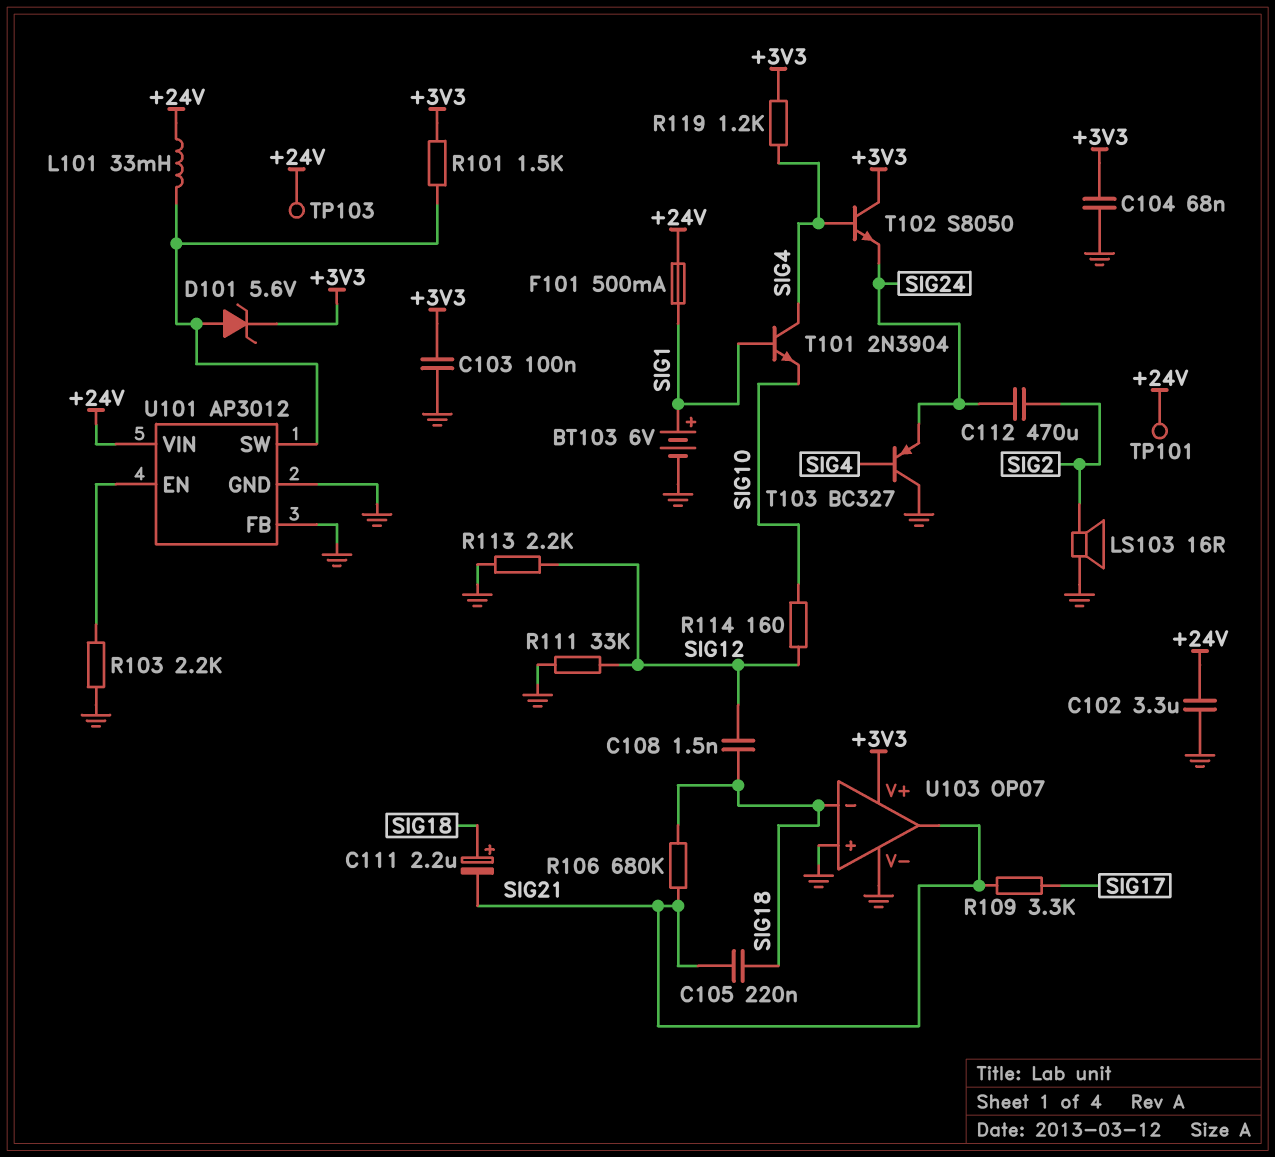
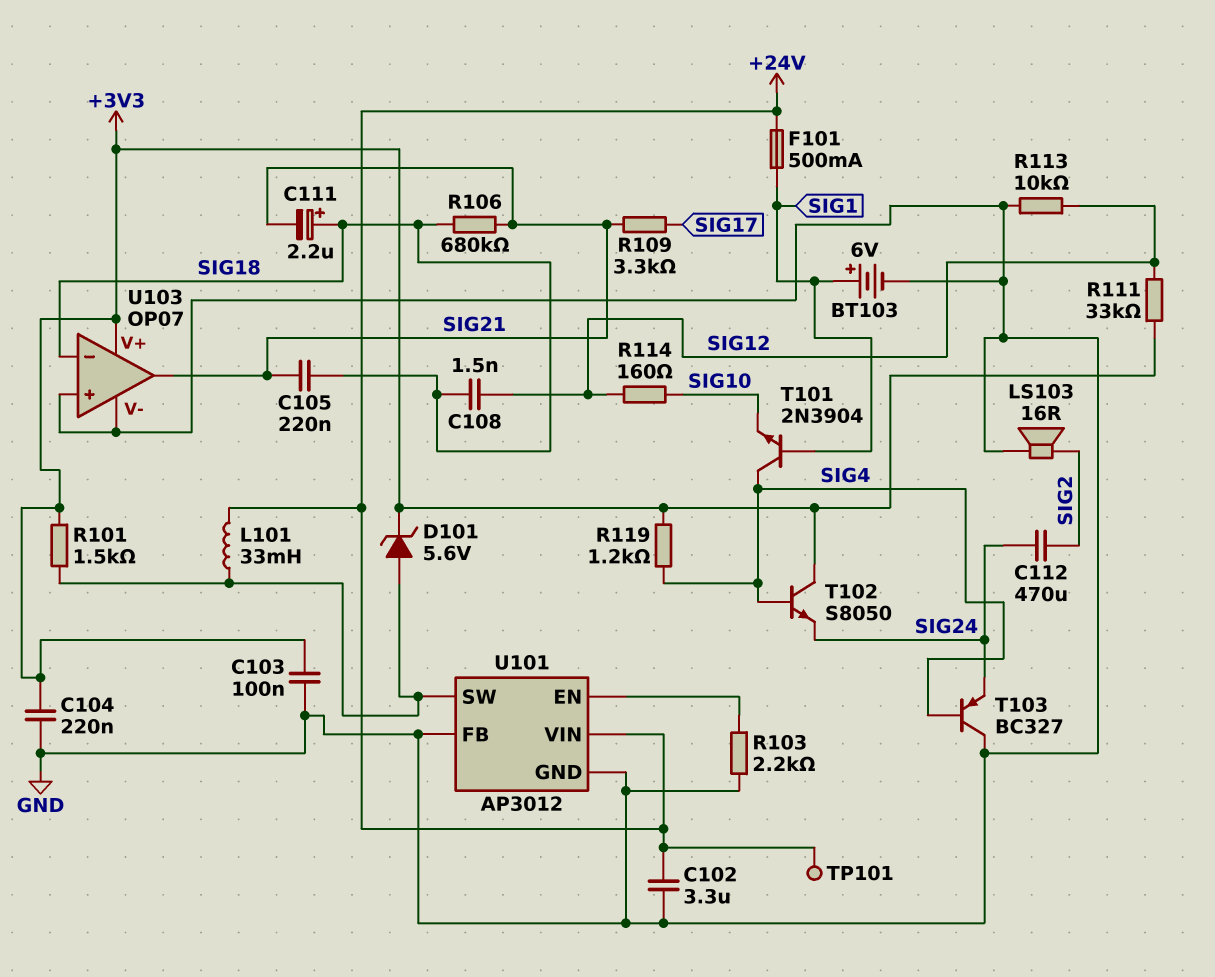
C104: 68nF (+3V3, GND) -> 220nF (+3V3, GND)
R111: 33k (GND, SIG12) -> 33k (+3V3, SIG12)
R113: 2.2k (GND, SIG12) -> 10k (GND, SIG12)
TP103: test point (+24V) -> none

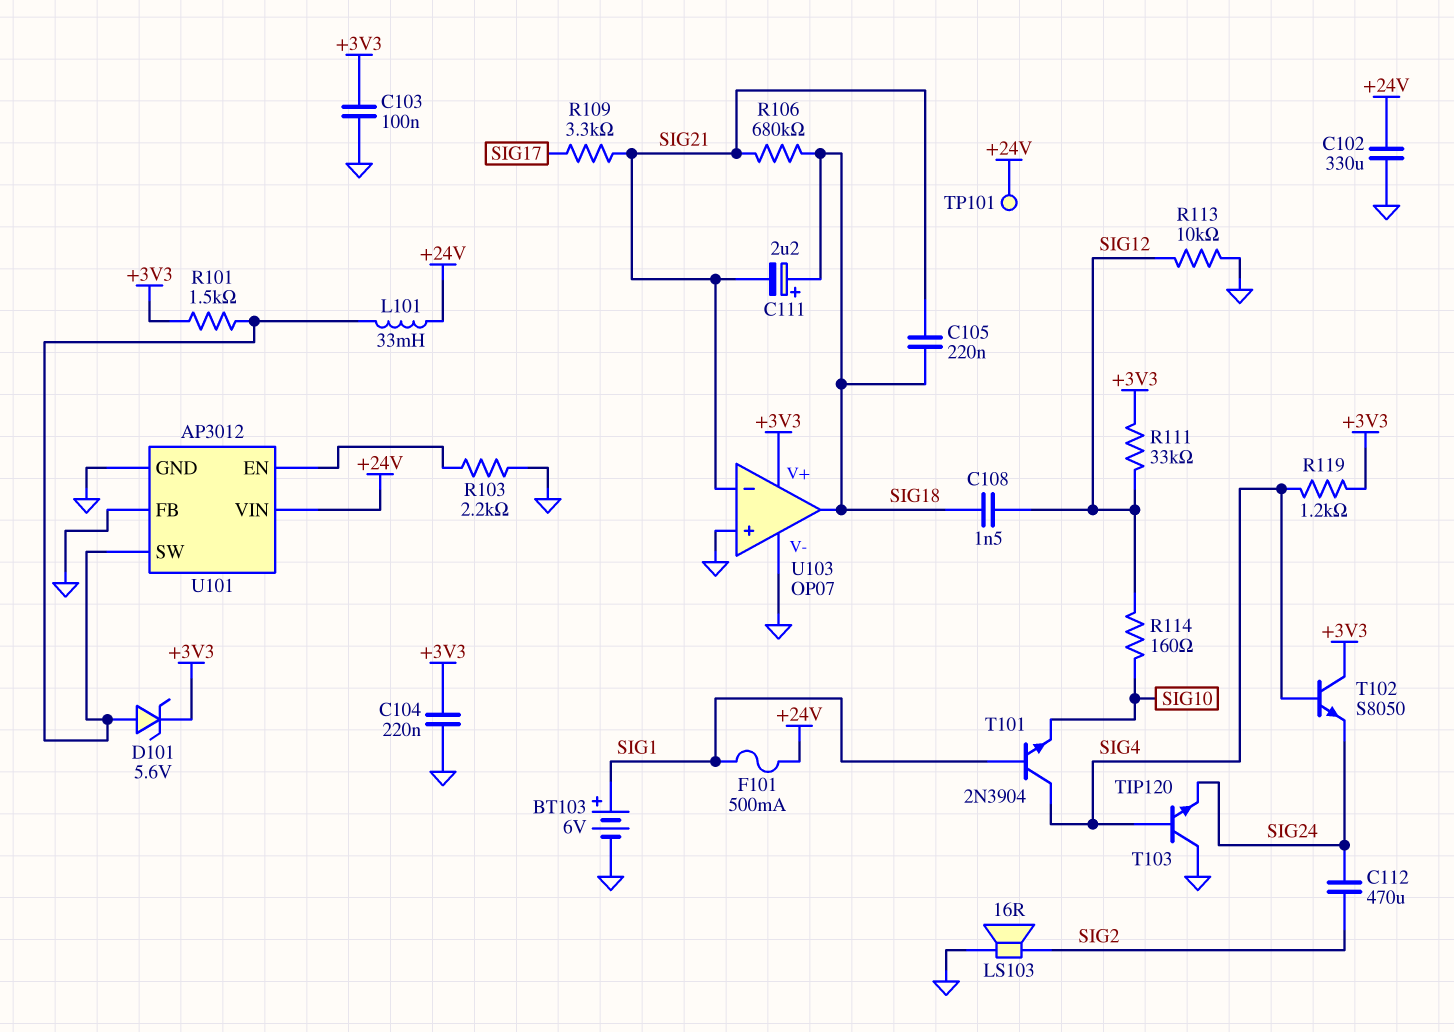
C102: 3.3uF (+24V, GND) -> 330uF (+24V, GND)
T103: PNP BC327 (B SIG4, C GND, E SIG24) -> NPN TIP120 (B SIG4, C GND, E SIG24)
U103 pin in-: SIG18 -> SIG21
U103 pin out: SIG21 -> SIG18

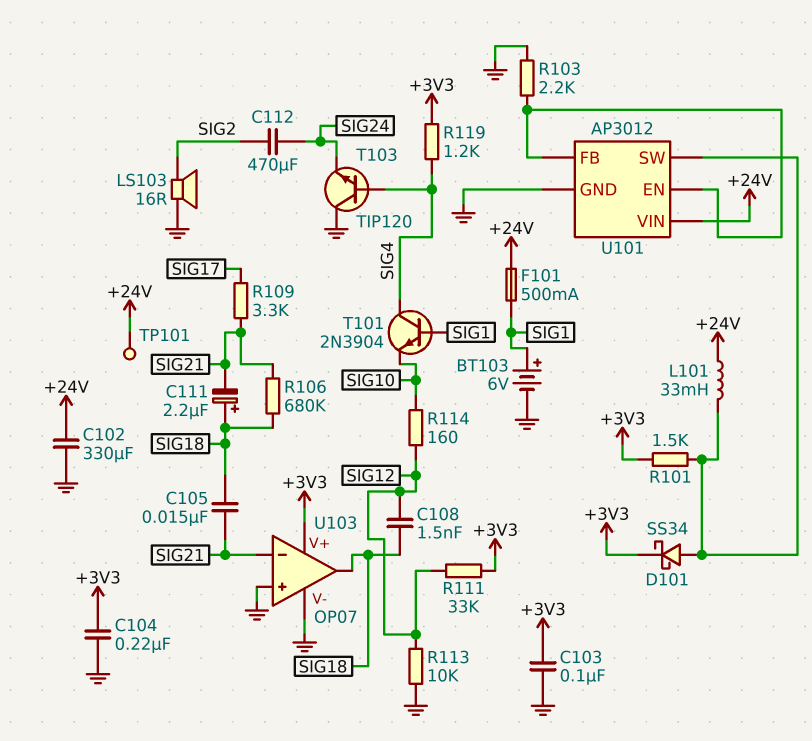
C105: 220nF (SIG18, SIG21) -> 15nF (SIG18, SIG21)
D101: zener 5.6V (A U101/SW, K +3V3) -> schottky SS34 (A U101/SW, K +3V3)
T102: NPN S8050 (B SIG4, C +3V3, E SIG24) -> none
U101 pin FB: GND -> U101/EN

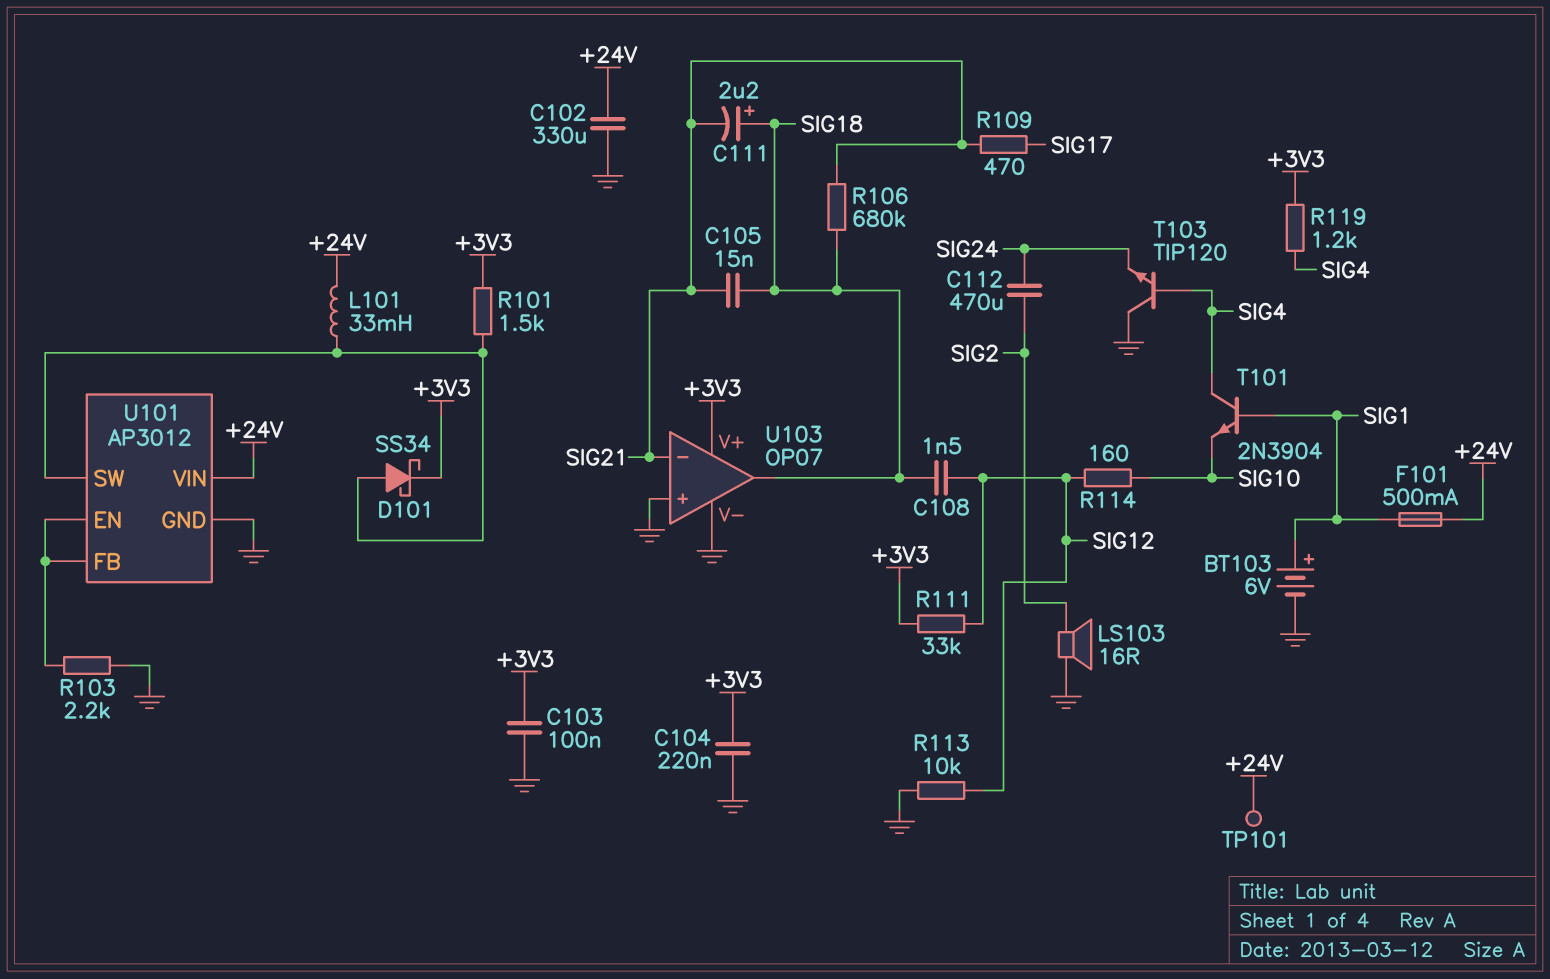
R109: 3.3k (SIG17, SIG21) -> 470 (SIG17, SIG21)

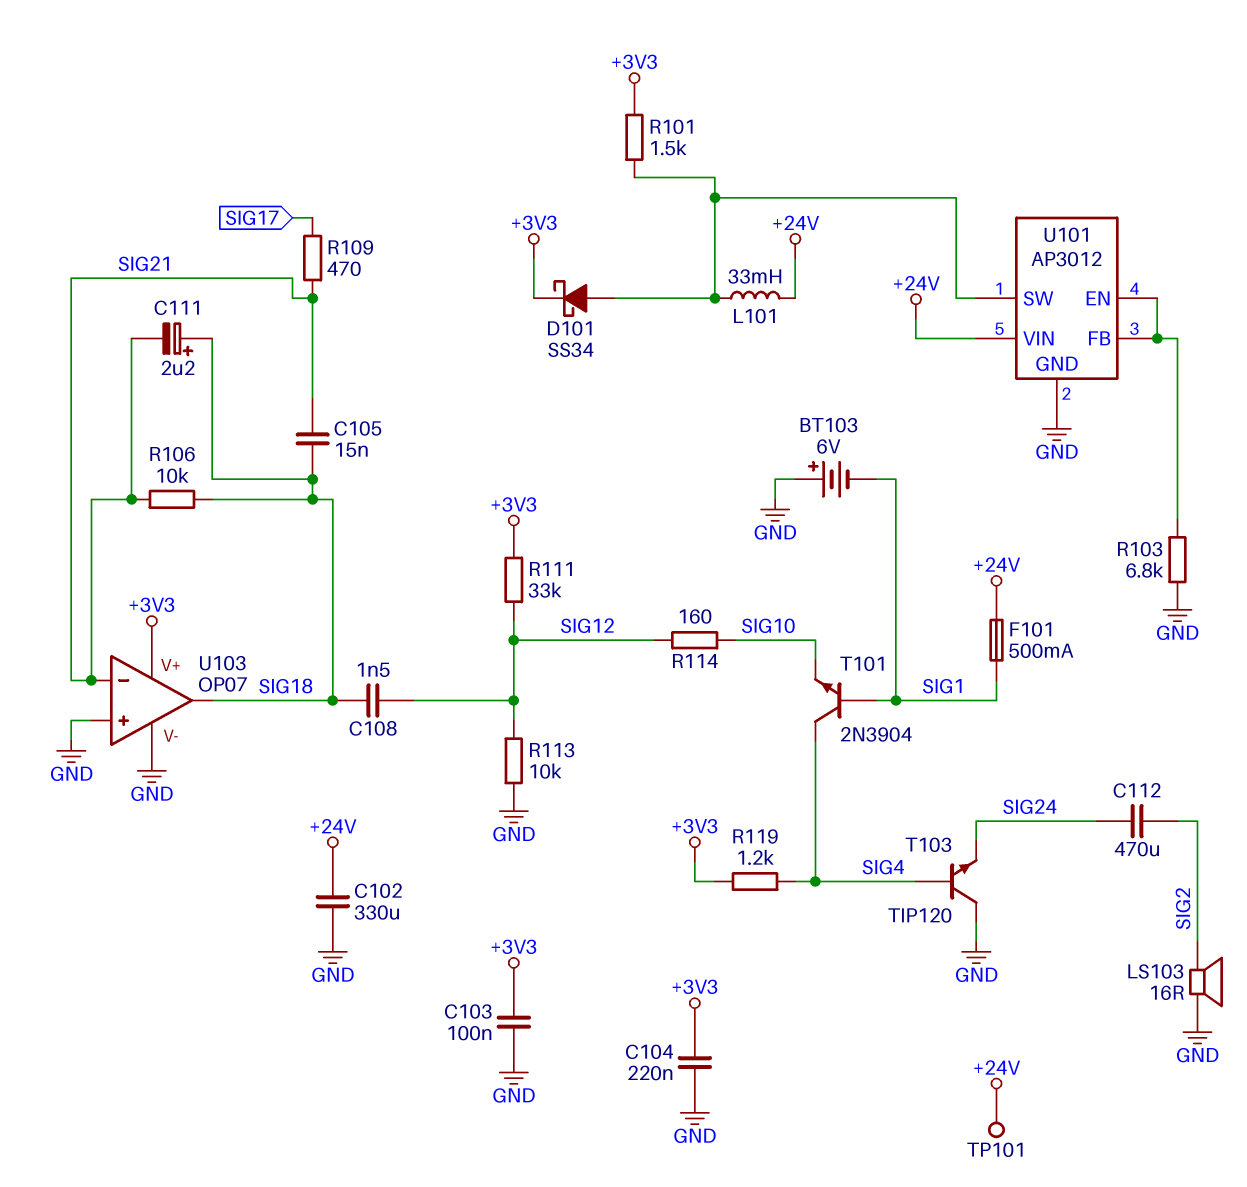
BT103: 6V (plus SIG1, minus GND) -> 6V (plus GND, minus SIG1)
R103: 2.2k (GND, U101/EN) -> 6.8k (GND, U101/EN)
R106: 680k (SIG18, SIG21) -> 10k (SIG18, SIG21)

